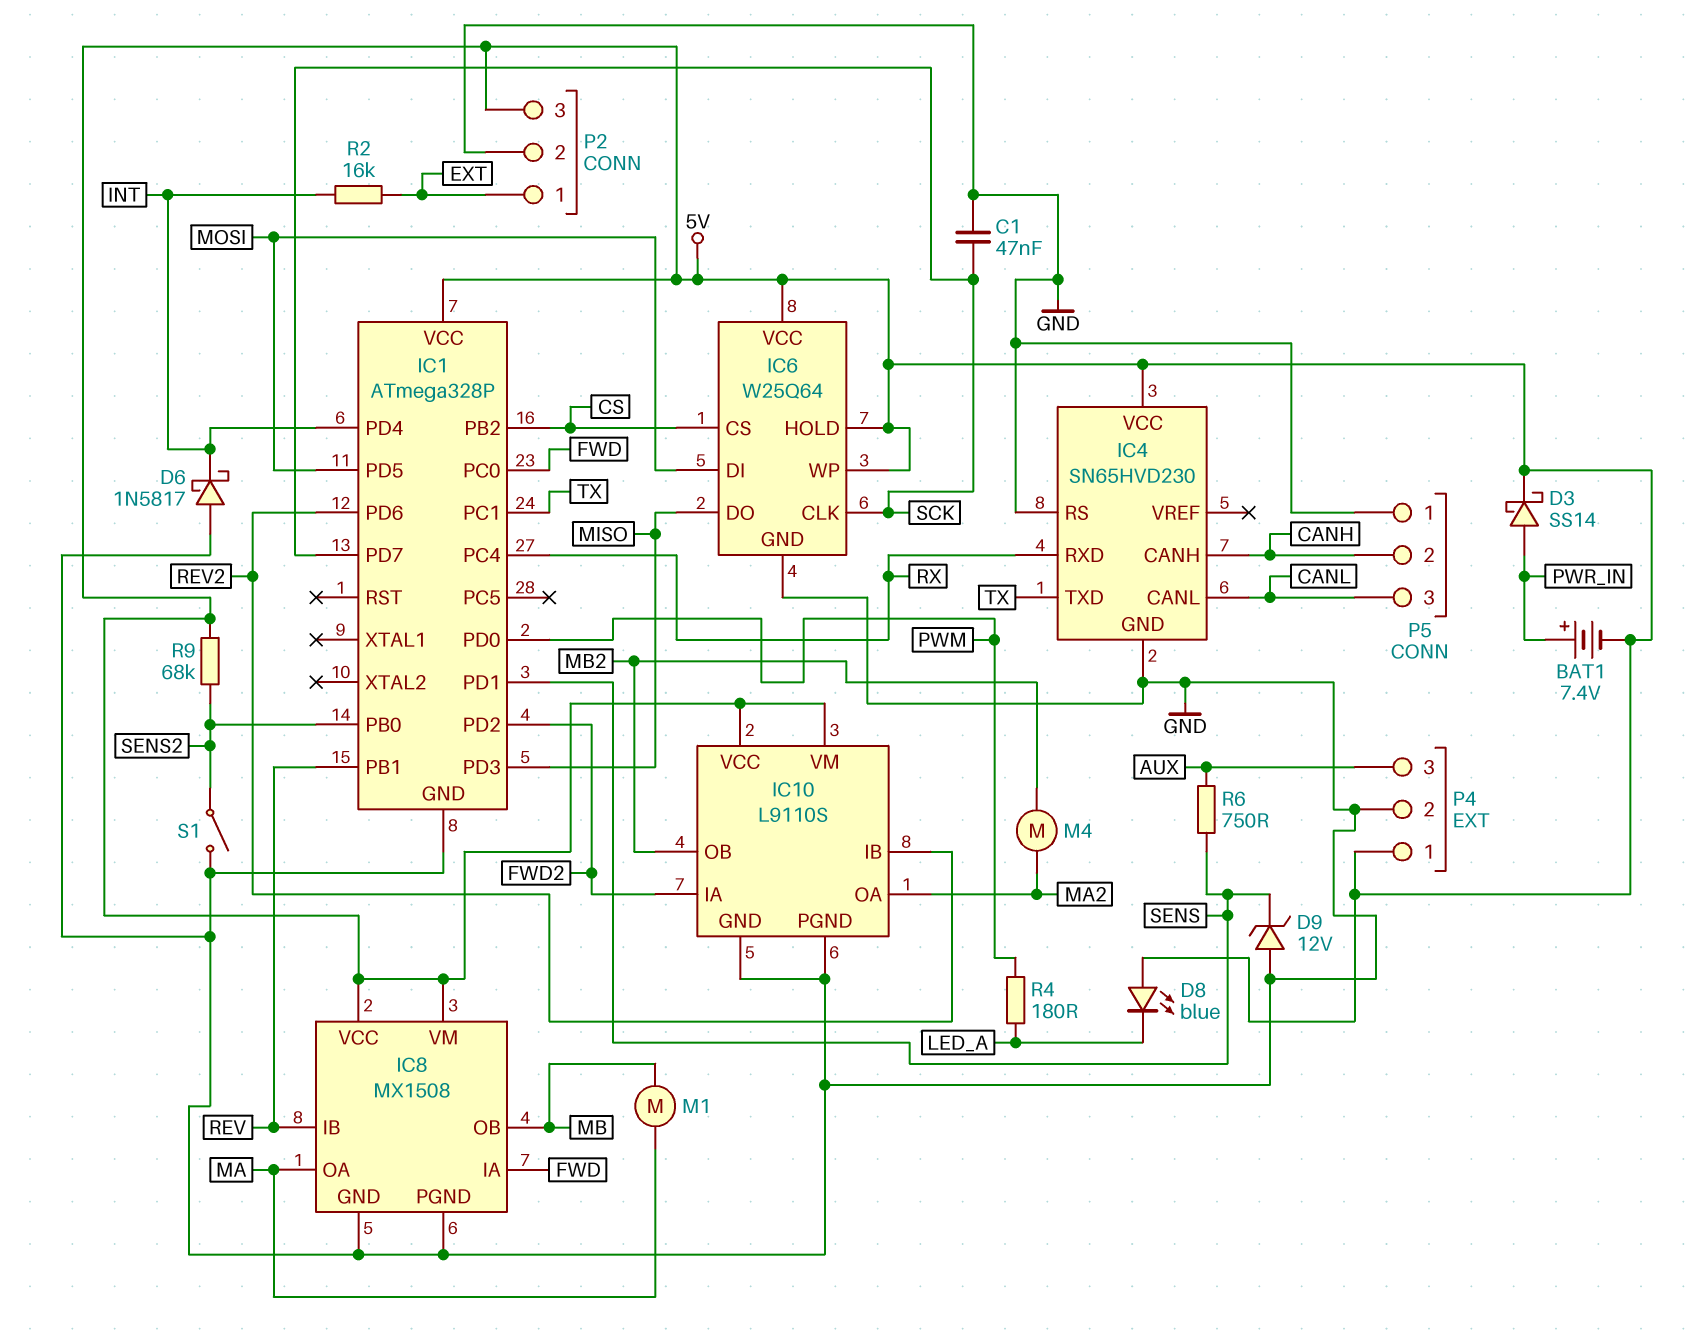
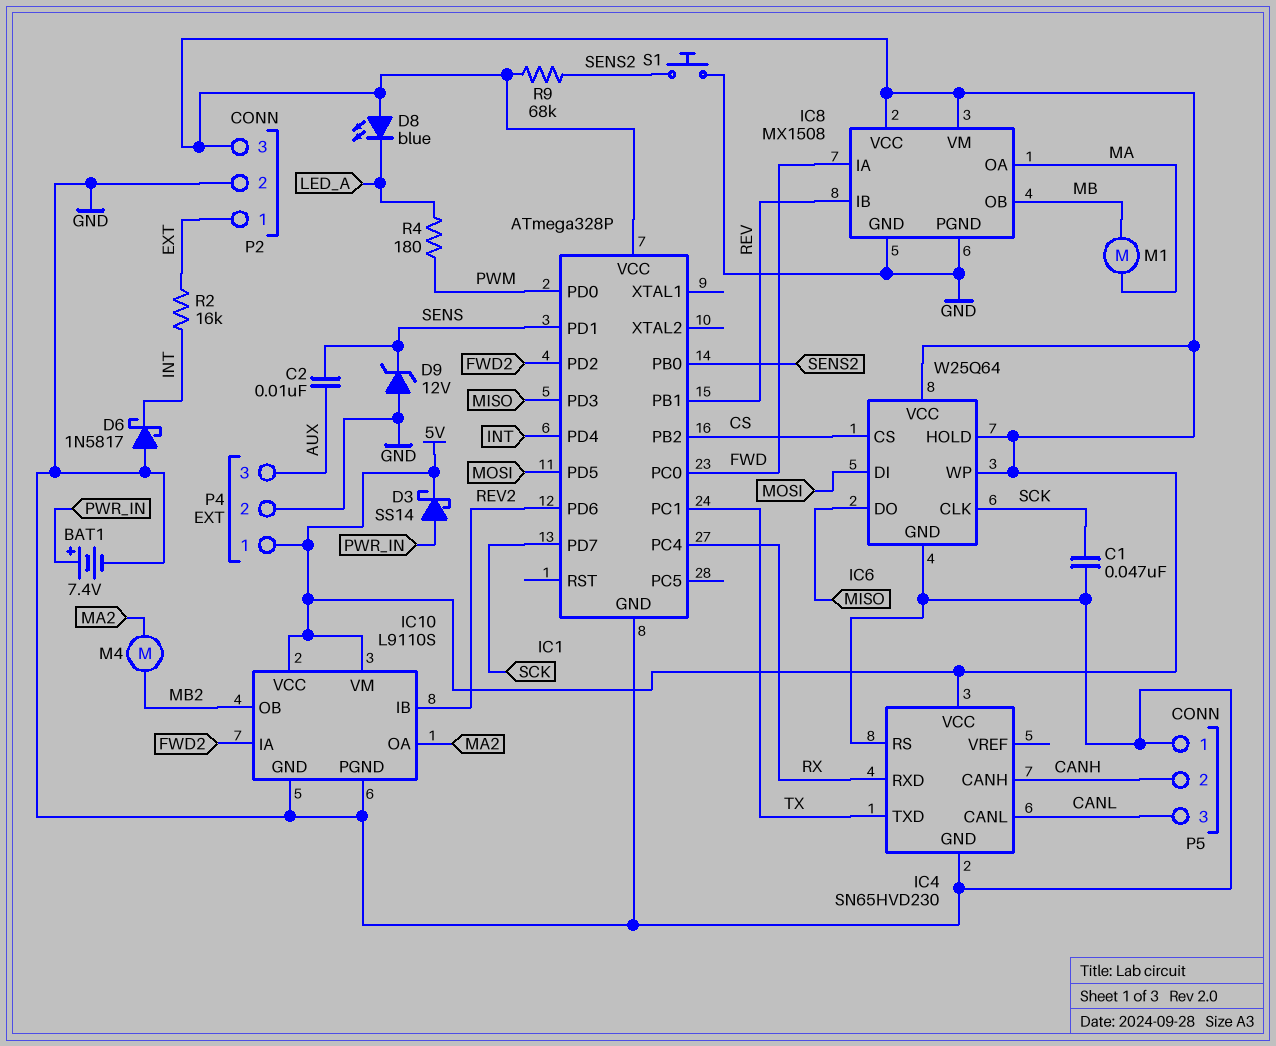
BAT1: 7.4V (plus PWR_IN, minus 5V) -> 7.4V (plus PWR_IN, minus GND)
C2: none -> 10nF (AUX, SENS)
R6: 750 (AUX, SENS) -> none
S1: switch (GND, SENS2) -> button (GND, SENS2)

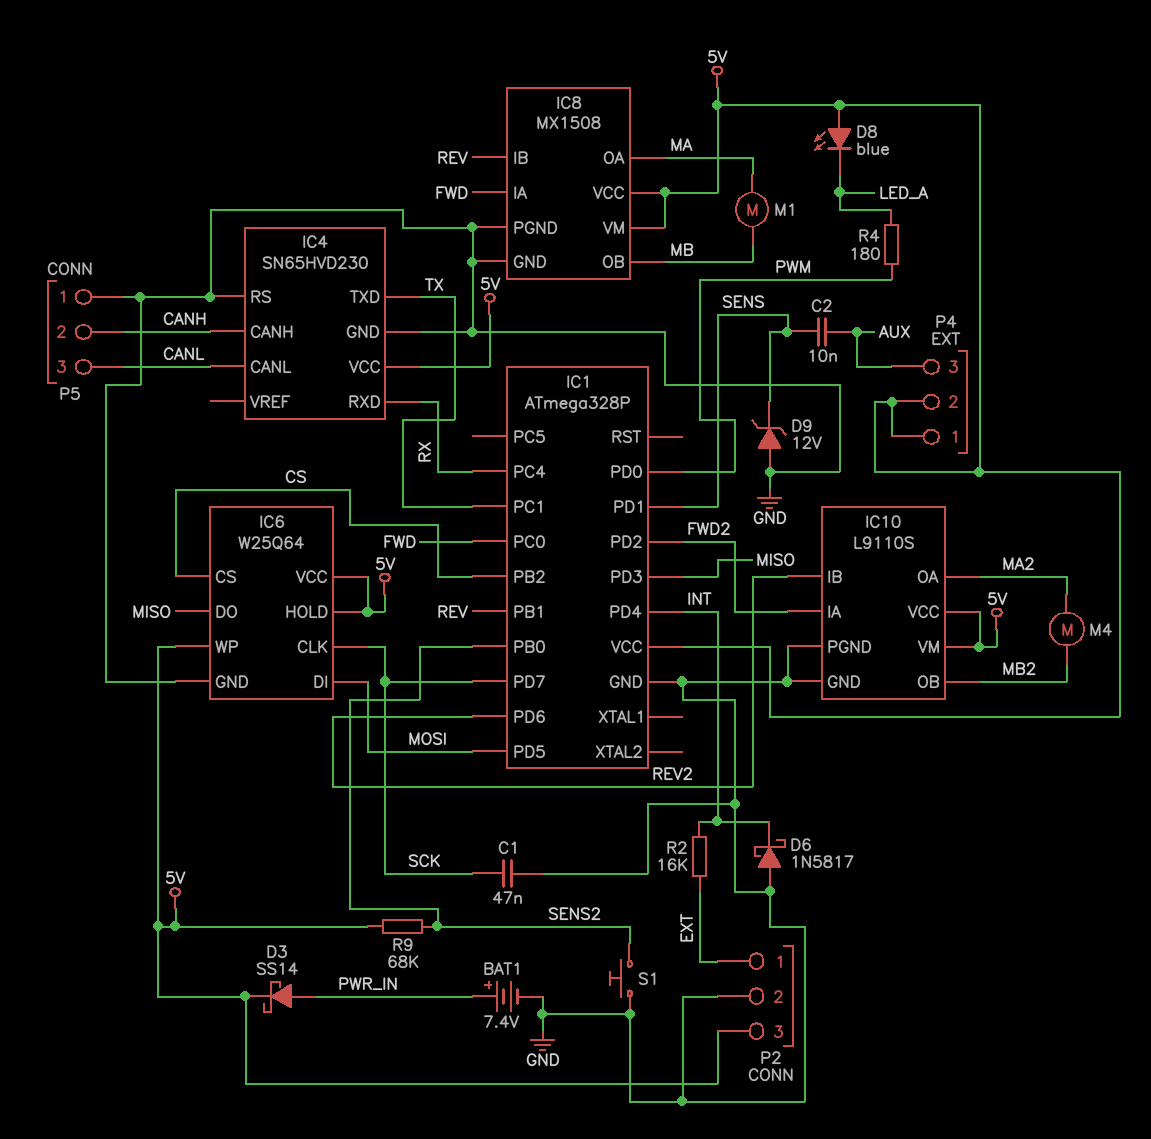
P4 pin 2: GND -> 5V

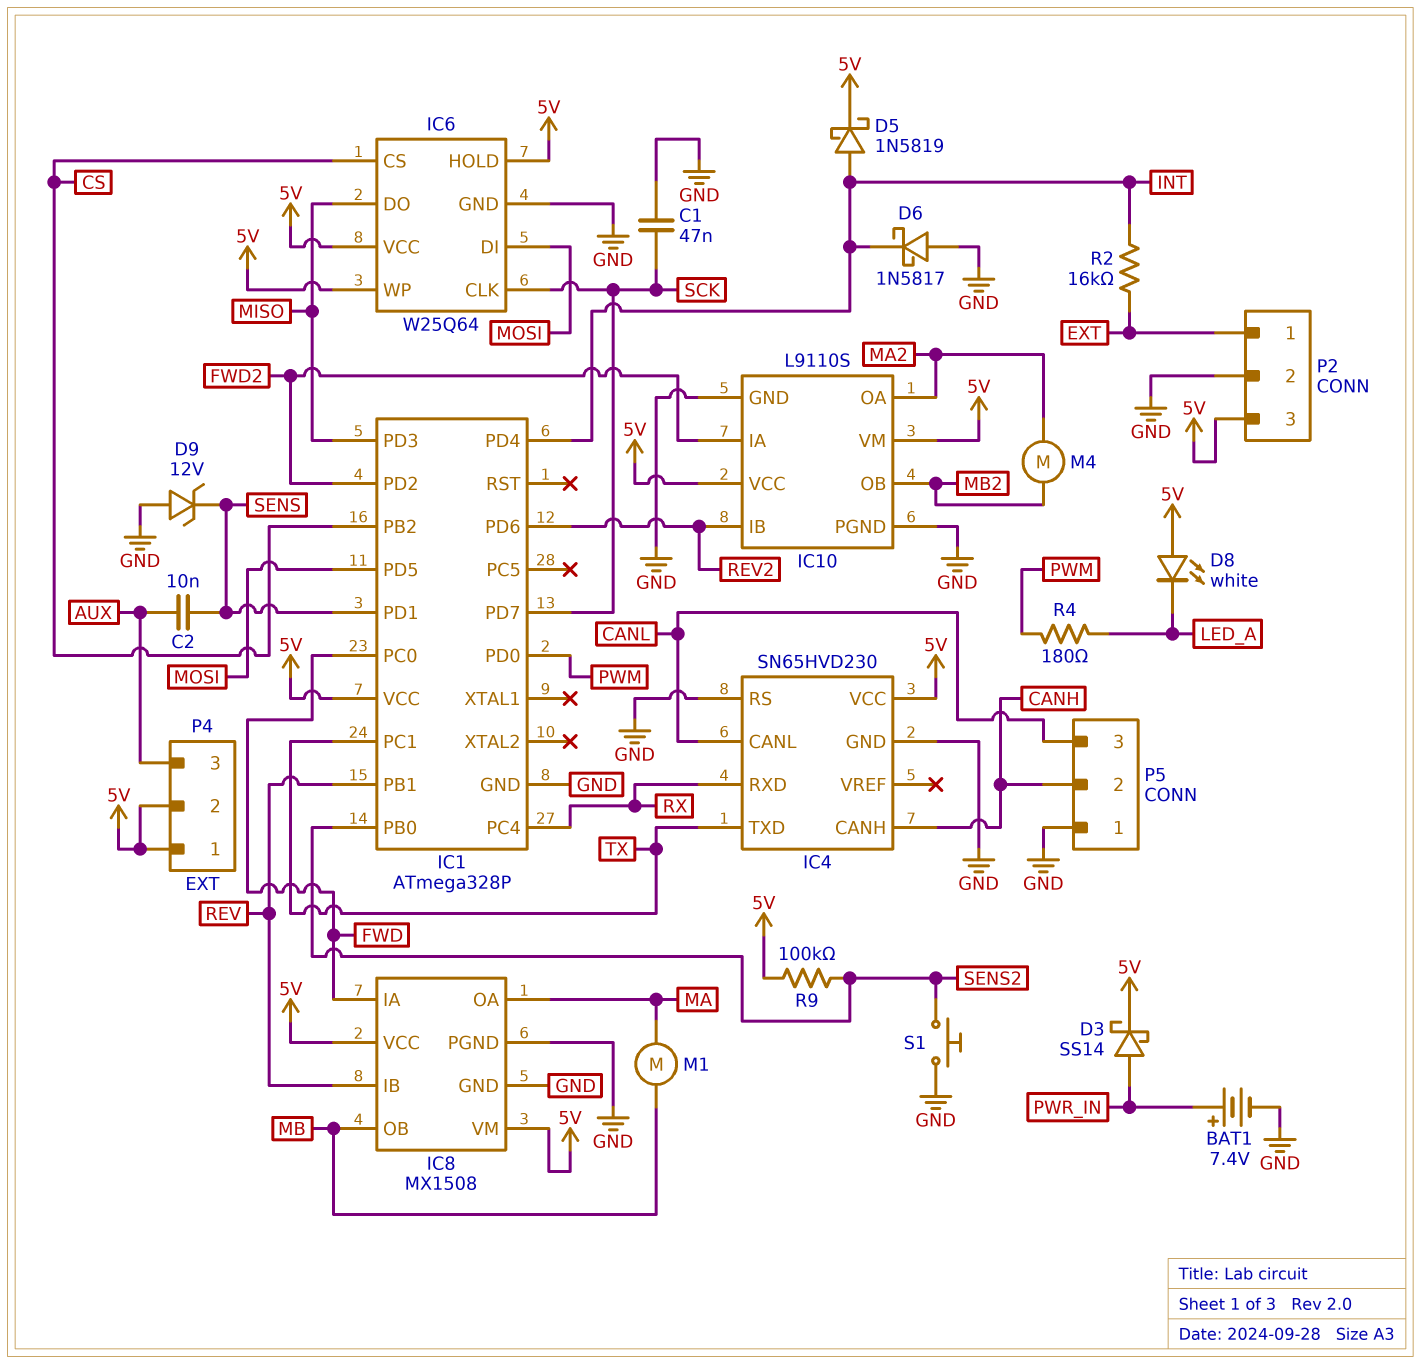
D5: none -> schottky 1N5819 (A INT, K 5V)
D8: LED blue (A 5V, K LED_A) -> LED white (A 5V, K LED_A)
R9: 68k (5V, SENS2) -> 100k (5V, SENS2)

